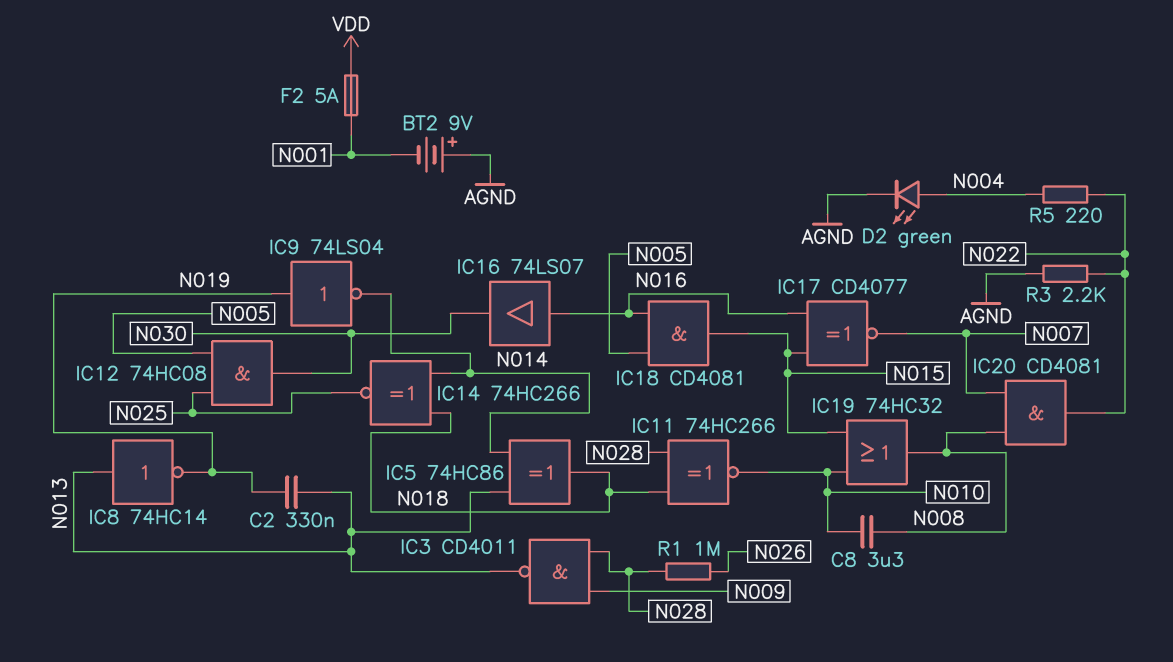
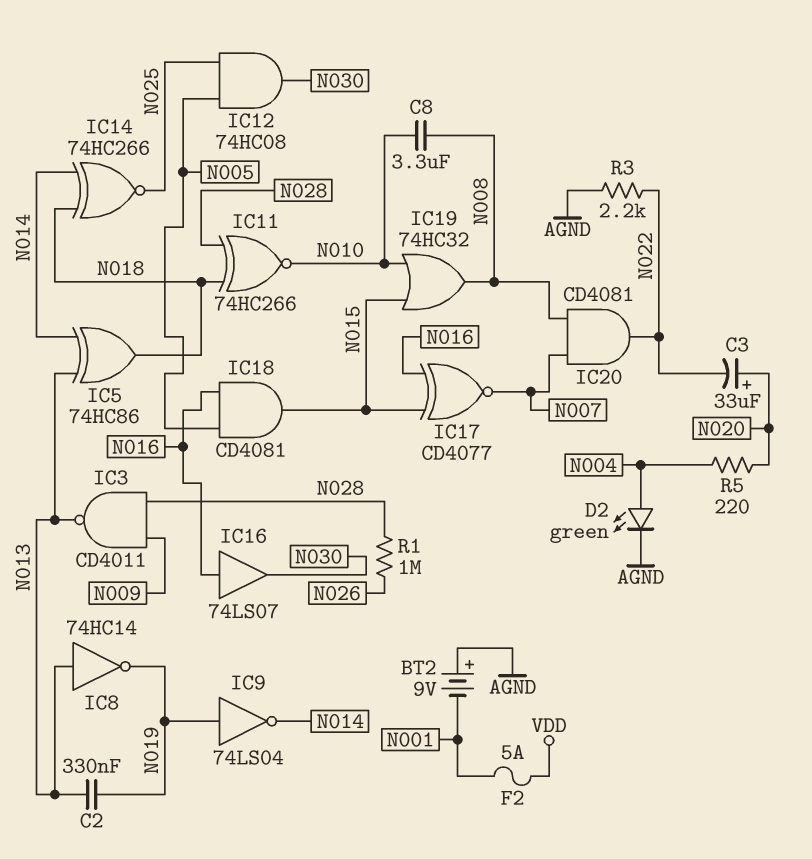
C3: none -> 33uF (plus N020, minus N022)
R5: 220 (N004, N022) -> 220 (N004, N020)

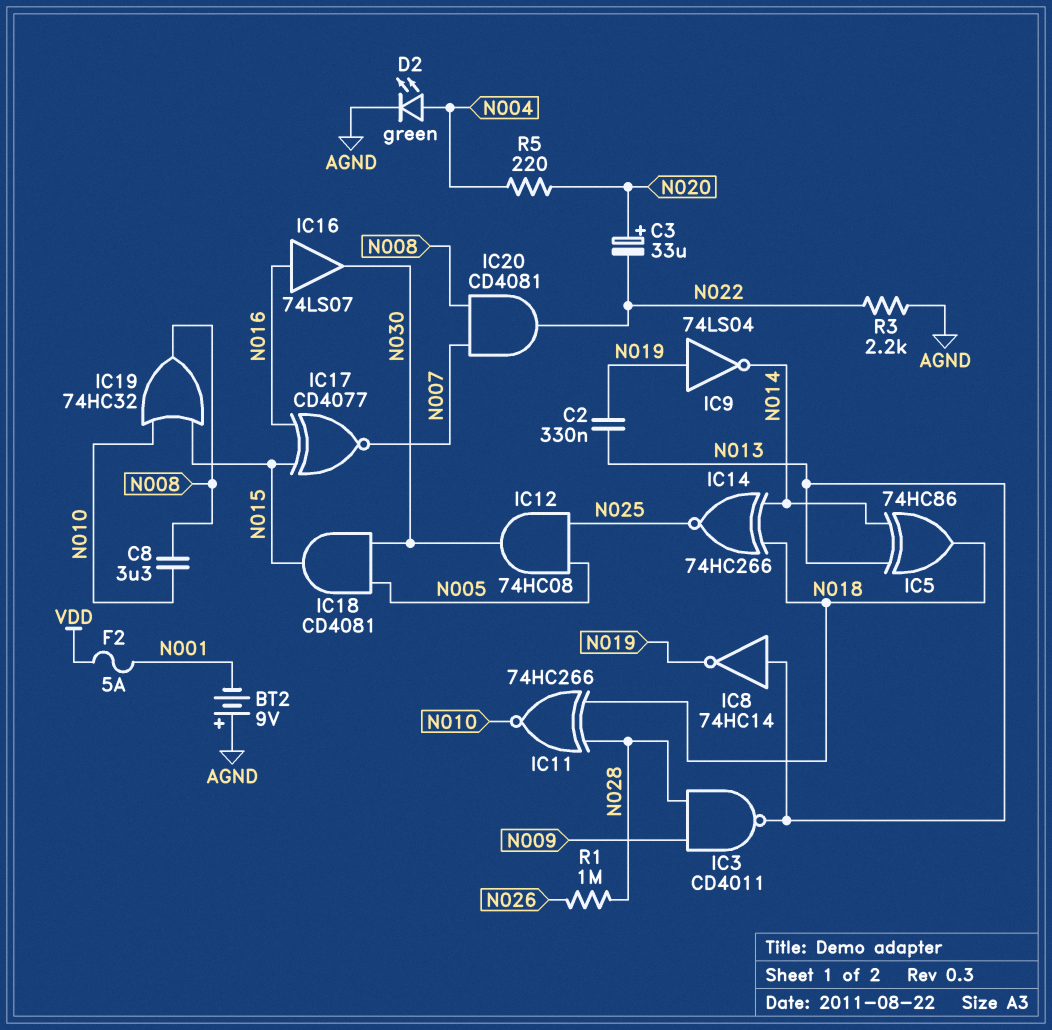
IC18: AND CD4081 (in N005, in N016, out N015) -> AND CD4081 (in N005, in N030, out N015)

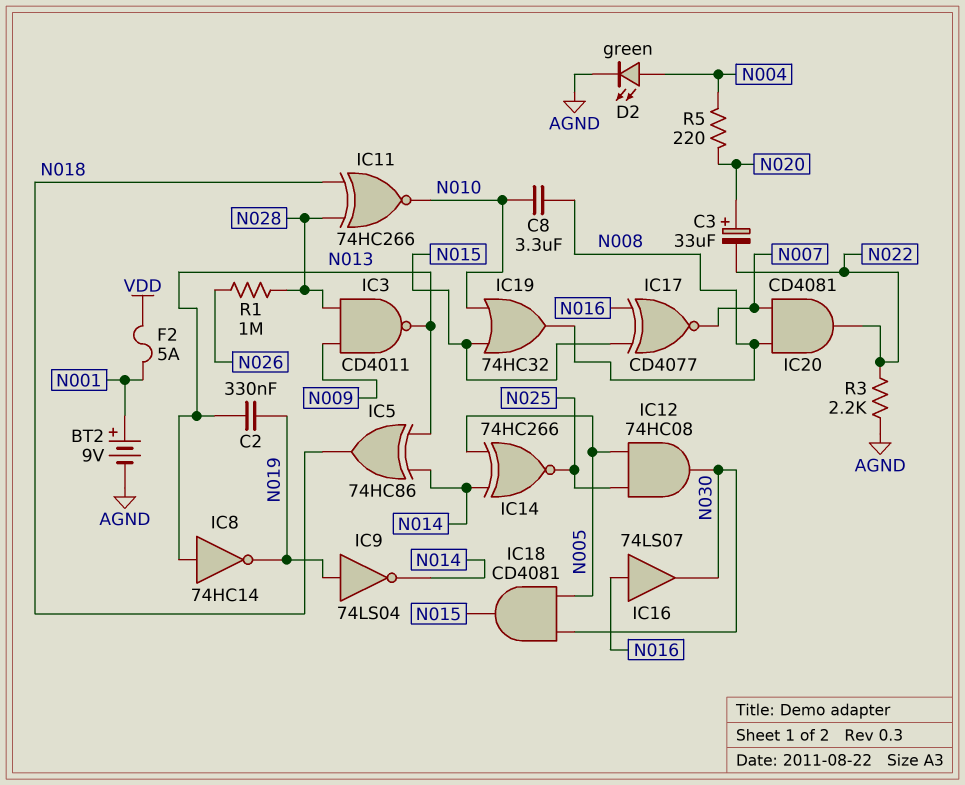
BT2: 9V (plus AGND, minus N001) -> 9V (plus N001, minus AGND)
IC14: XNOR 74HC266 (in N014, in N018, out N025) -> XNOR 74HC266 (in N005, in N014, out N025)

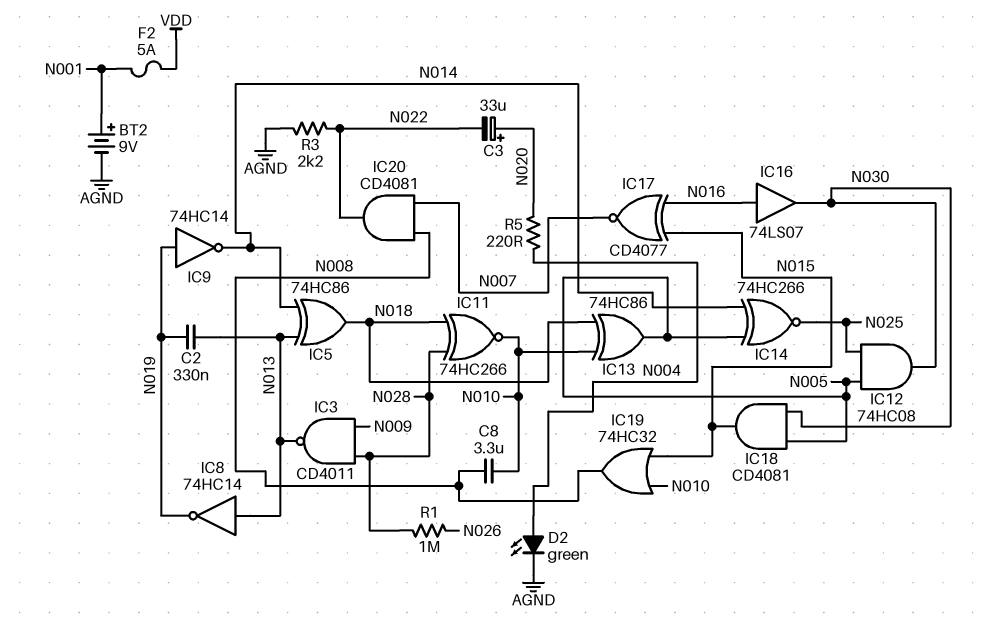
IC9: NOT 74LS04 (in N019, out N014) -> NOT 74HC14 (in N019, out N014)
IC13: none -> XOR 74HC86 (in N010, in N018, out N005)

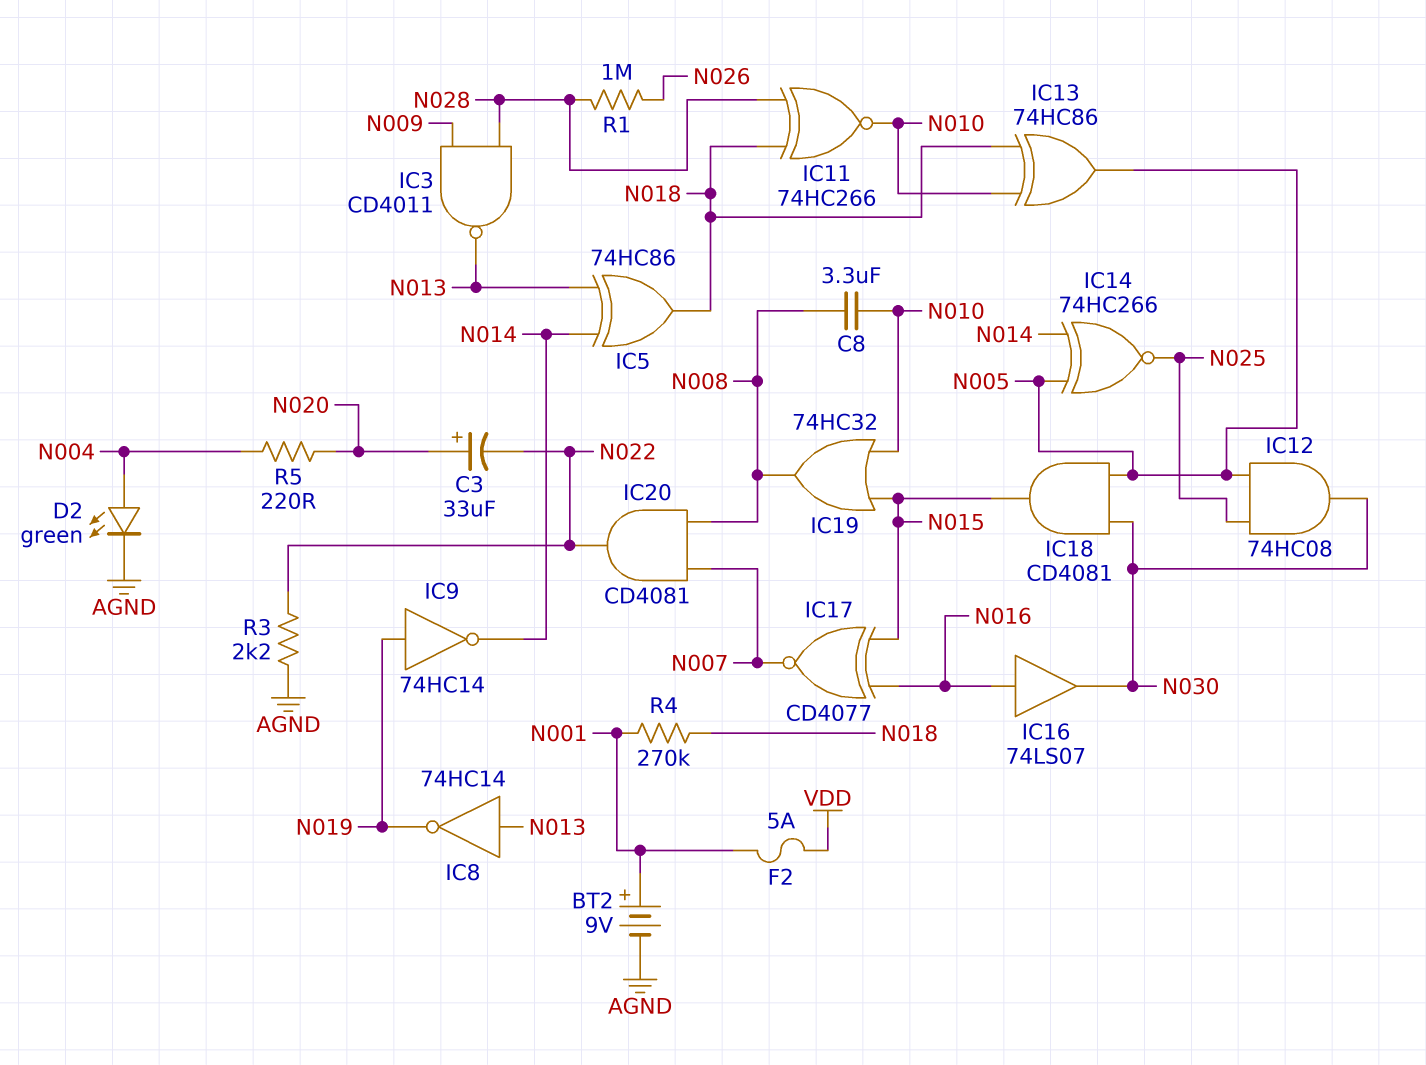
C2: 330nF (N013, N019) -> none
R4: none -> 270k (N001, N018)

